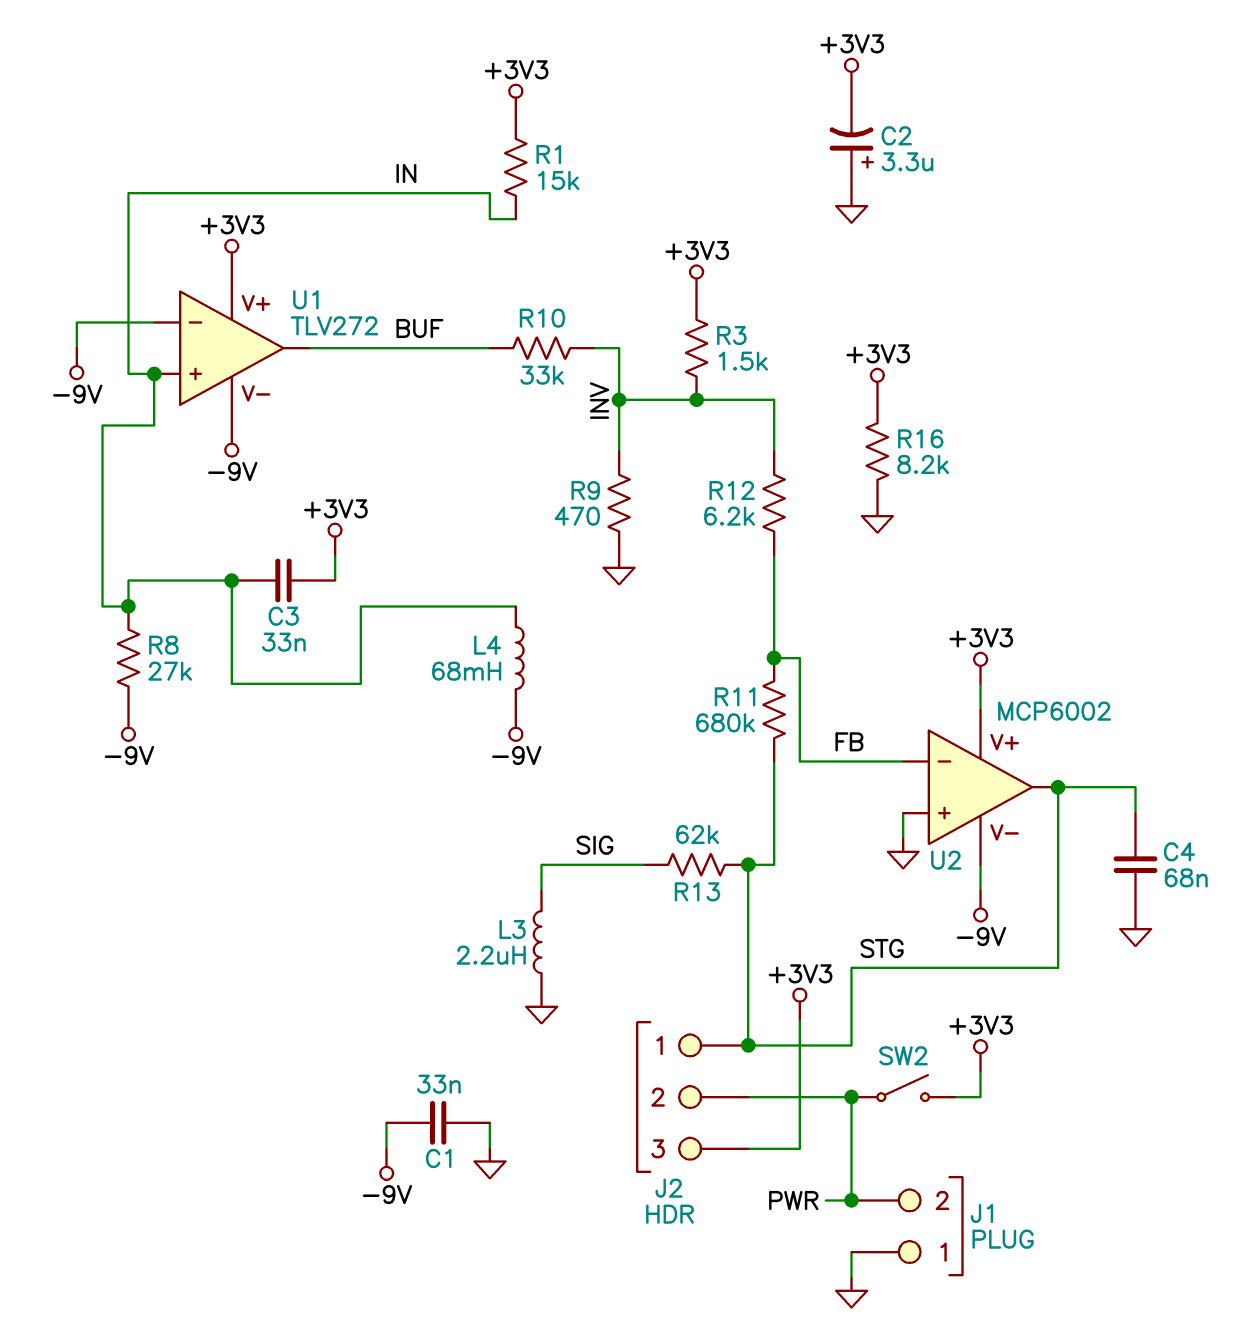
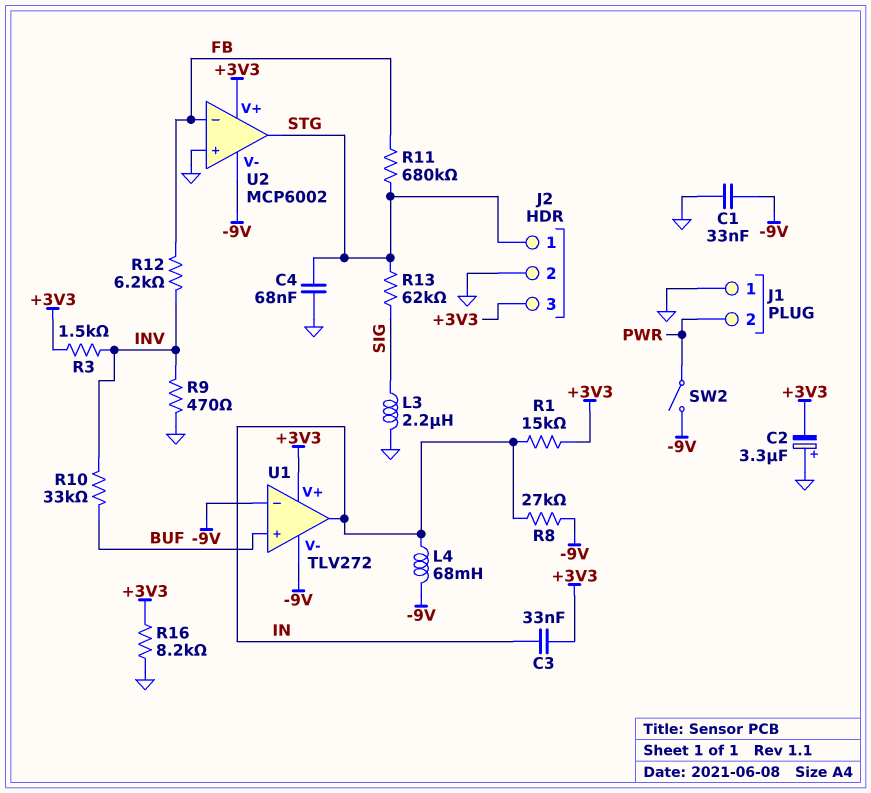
J2 pin 2: PWR -> GND
SW2: switch (+3V3, PWR) -> switch (-9V, PWR)
U1 pin in+: IN -> BUF
U1 pin out: BUF -> IN

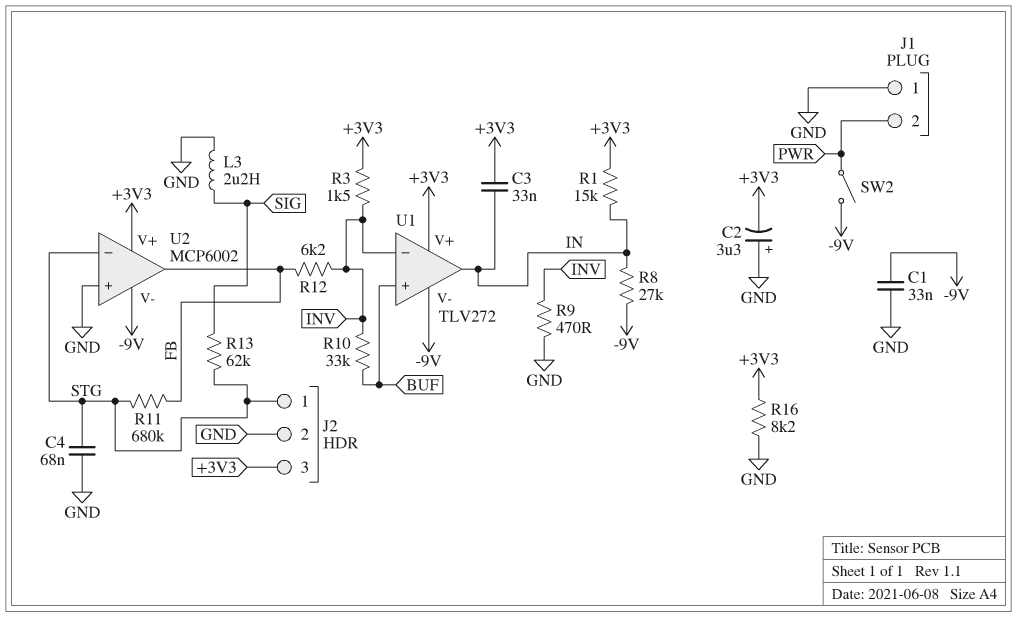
L4: 68mH (-9V, IN) -> none
U1 pin in-: -9V -> INV
U2 pin in-: FB -> STG
U2 pin out: STG -> FB

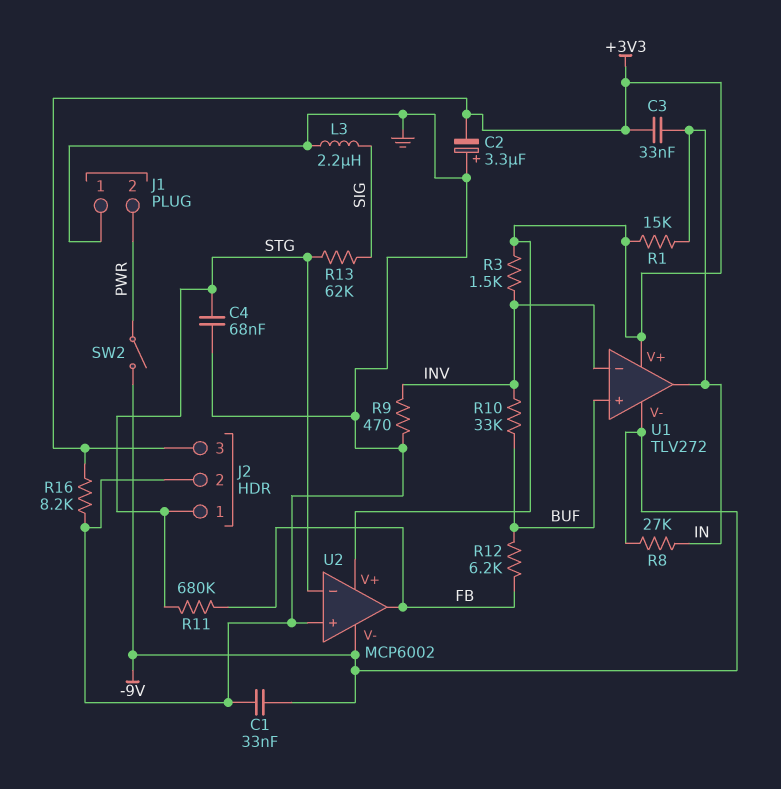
R12: 6.2k (FB, INV) -> 6.2k (BUF, FB)

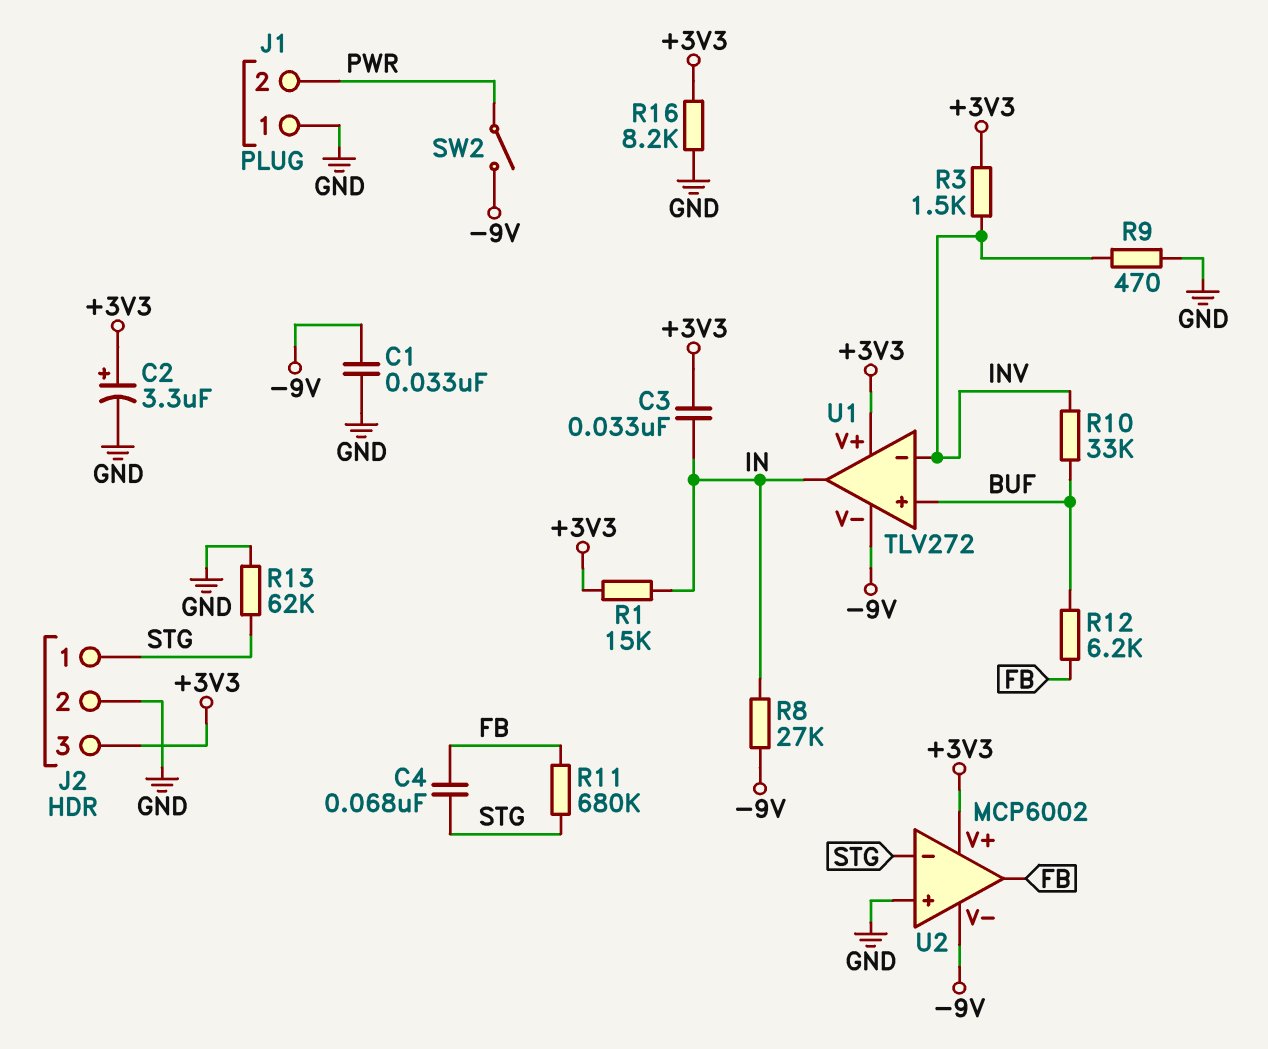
C2: 3.3uF (plus GND, minus +3V3) -> 3.3uF (plus +3V3, minus GND)
C4: 68nF (GND, STG) -> 68nF (FB, STG)
L3: 2.2uH (GND, SIG) -> none
R13: 62k (SIG, STG) -> 62k (GND, STG)

